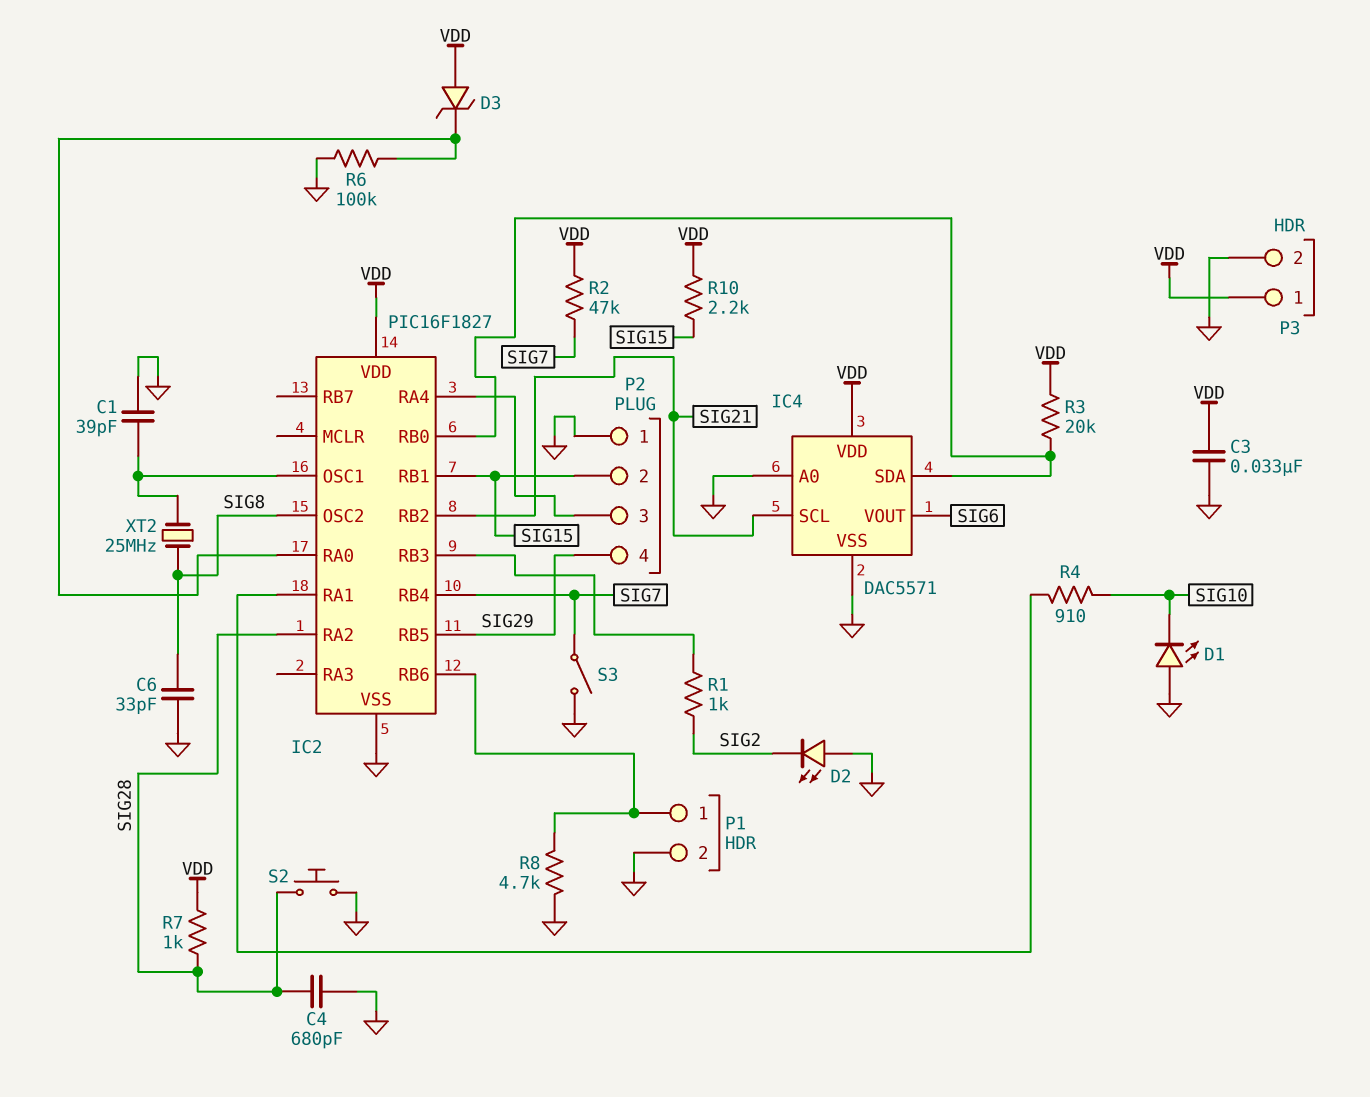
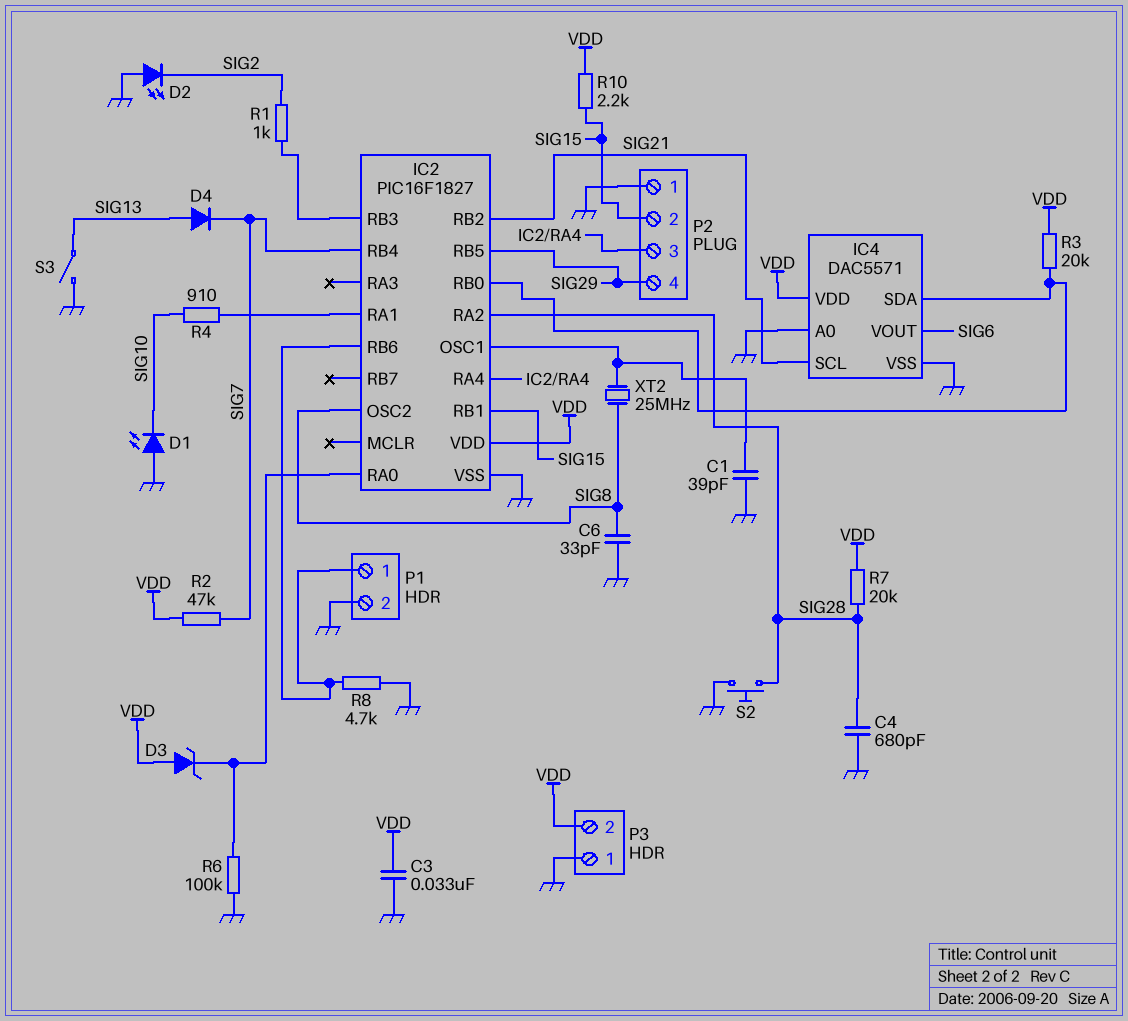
D4: none -> diode (A SIG13, K SIG7)
P3 pin 1: VDD -> GND
P3 pin 2: GND -> VDD
R7: 1k (SIG28, VDD) -> 20k (SIG28, VDD)
S3: switch (GND, SIG7) -> switch (GND, SIG13)

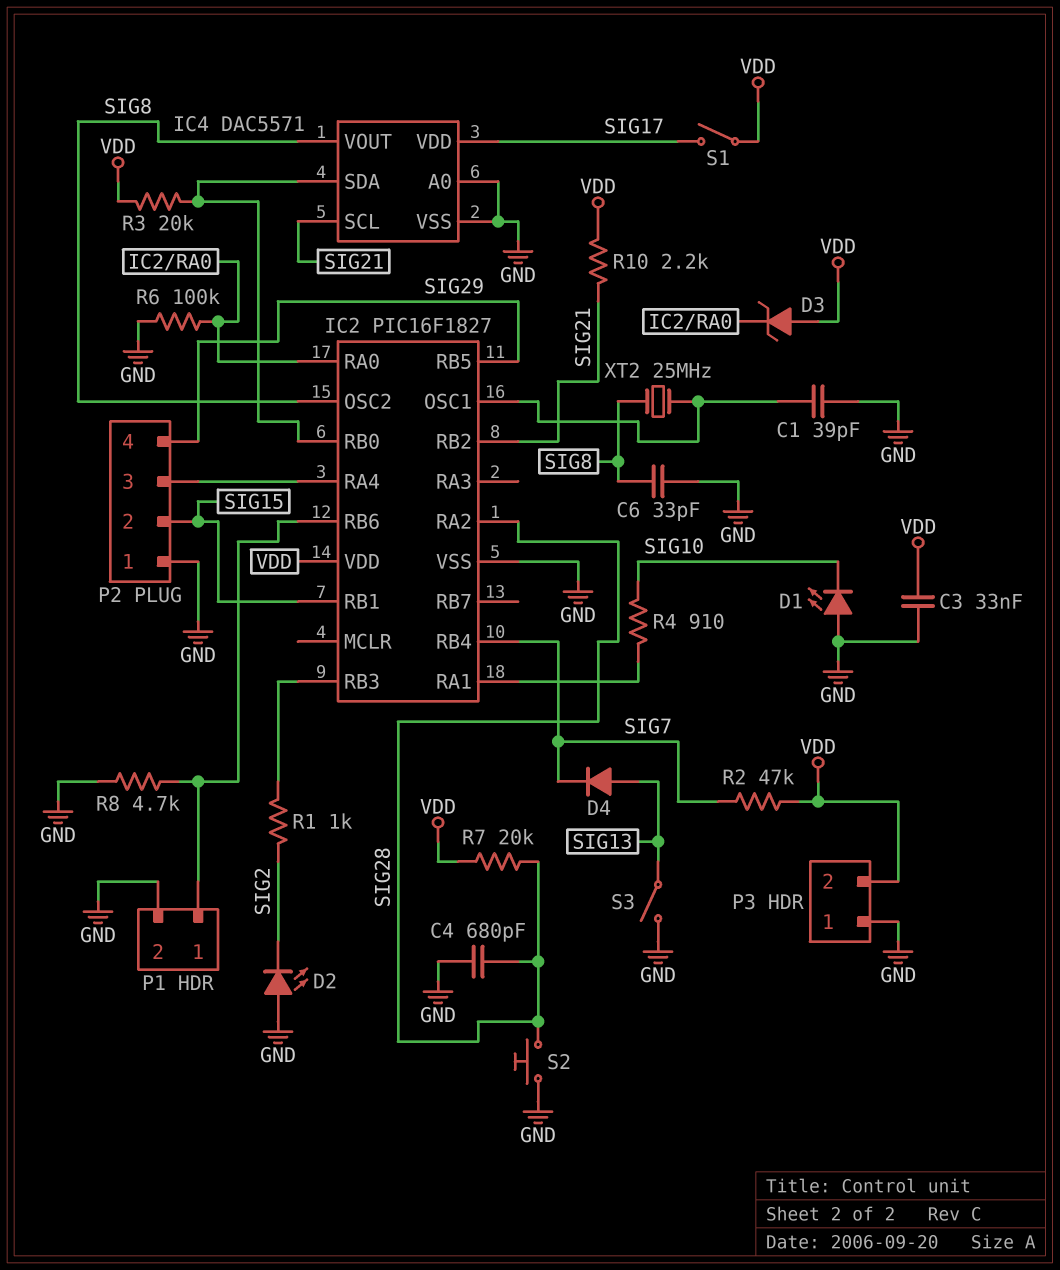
IC4 pin VDD: VDD -> SIG17
IC4 pin VOUT: SIG6 -> SIG8
R10: 2.2k (SIG15, VDD) -> 2.2k (SIG21, VDD)
S1: none -> switch (SIG17, VDD)

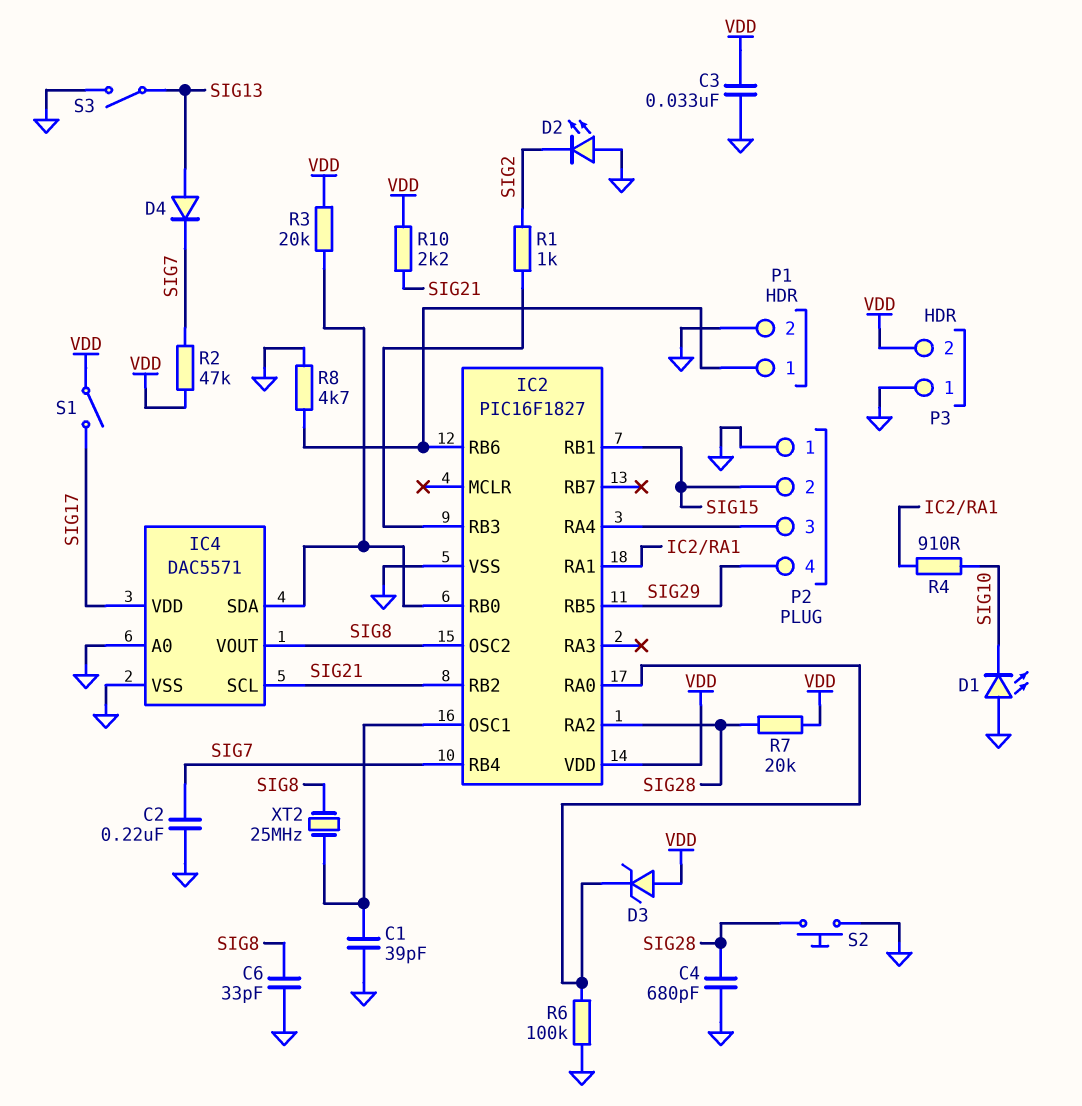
C2: none -> 220nF (GND, SIG7)

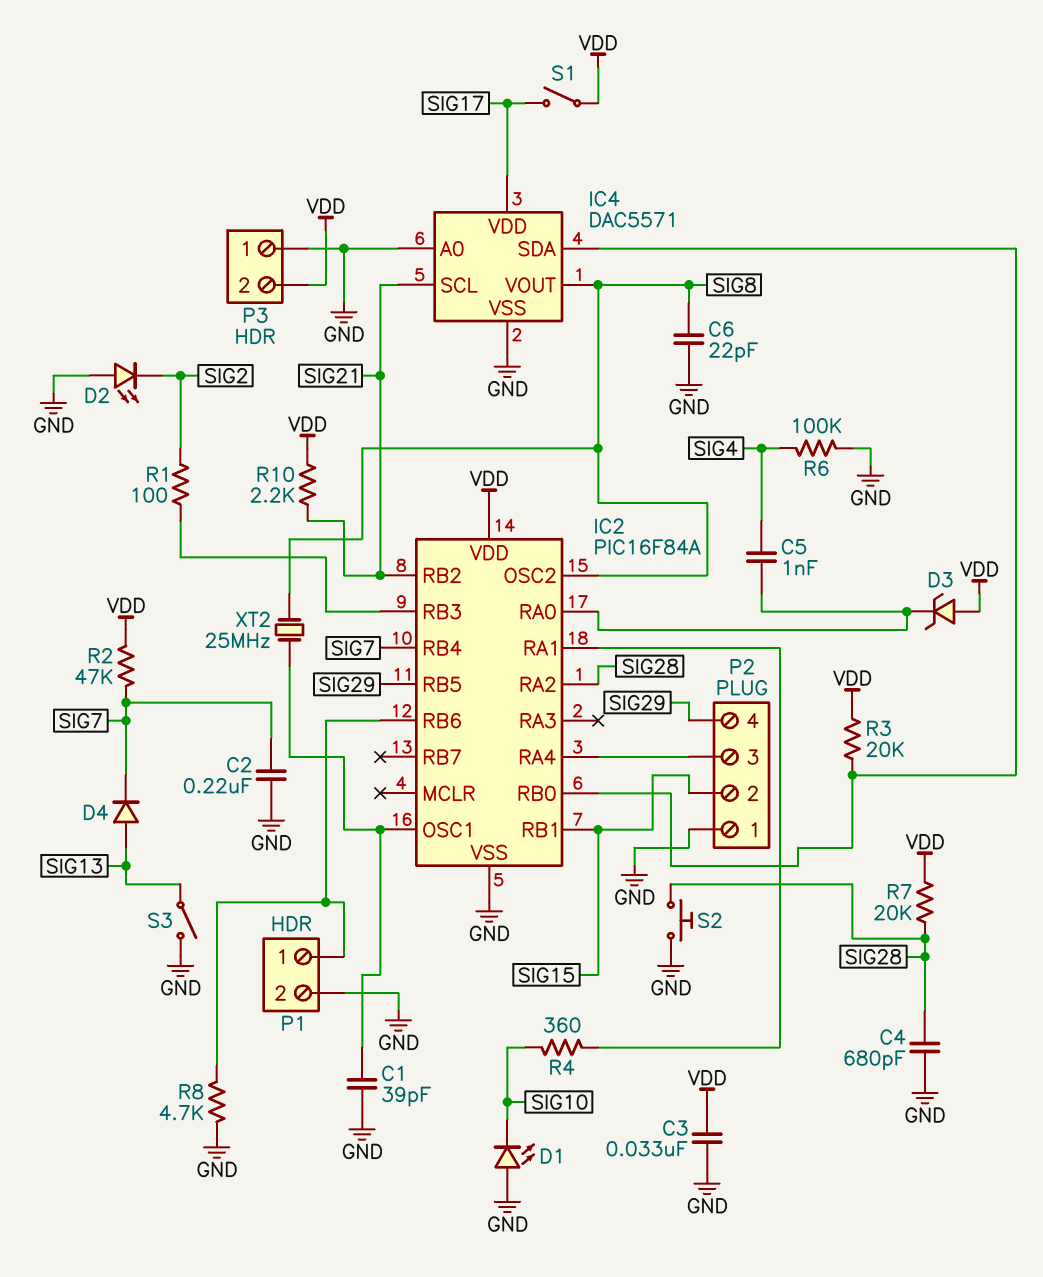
C5: none -> 1nF (IC2/RA0, SIG4)
C6: 33pF (GND, SIG8) -> 22pF (GND, SIG8)
IC2: PIC16F1827 -> PIC16F84A
R1: 1k (IC2/RB3, SIG2) -> 100 (IC2/RB3, SIG2)
R4: 910 (IC2/RA1, SIG10) -> 360 (IC2/RA1, SIG10)
R6: 100k (GND, IC2/RA0) -> 100k (GND, SIG4)

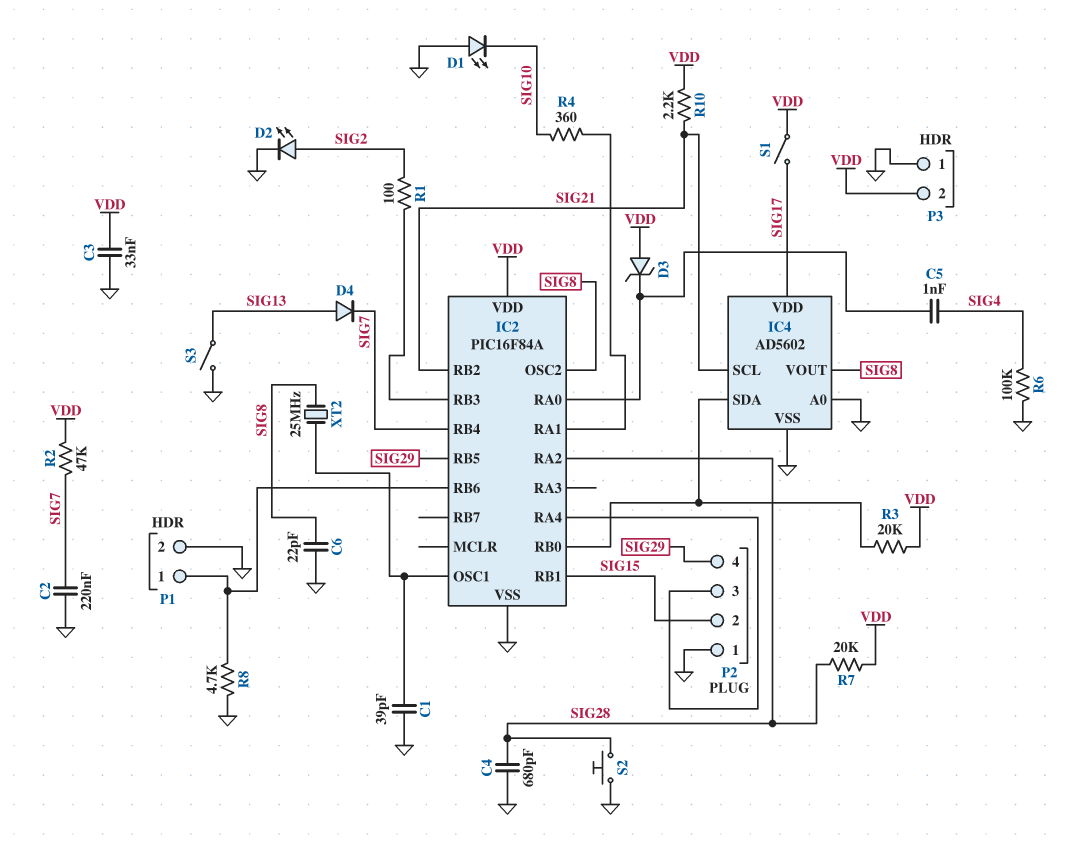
D2: LED (A GND, K SIG2) -> LED (A SIG2, K GND)
IC4: DAC5571 -> AD5602

